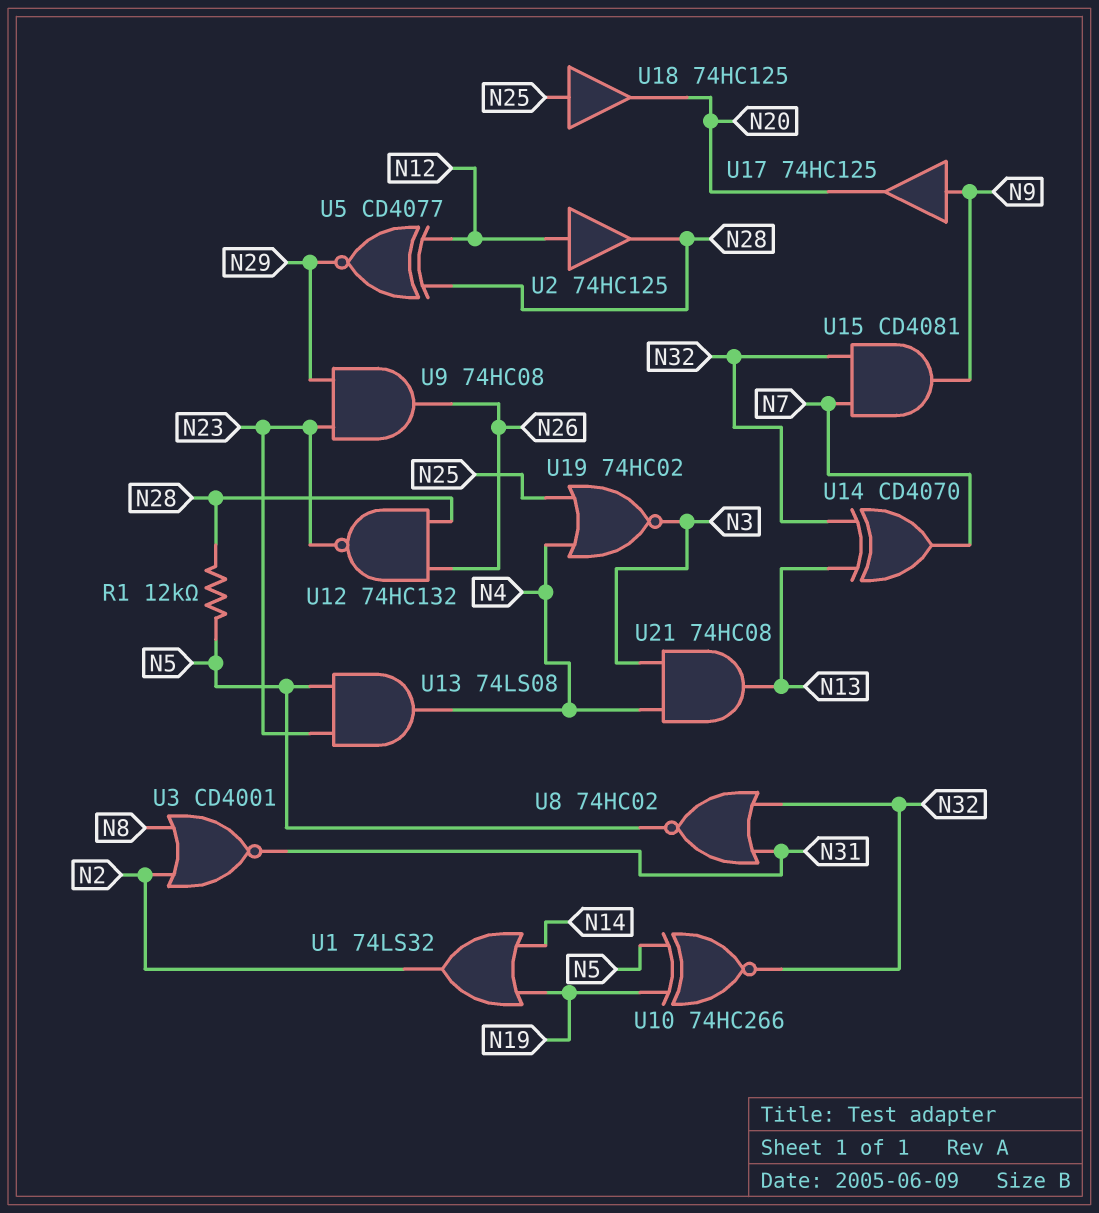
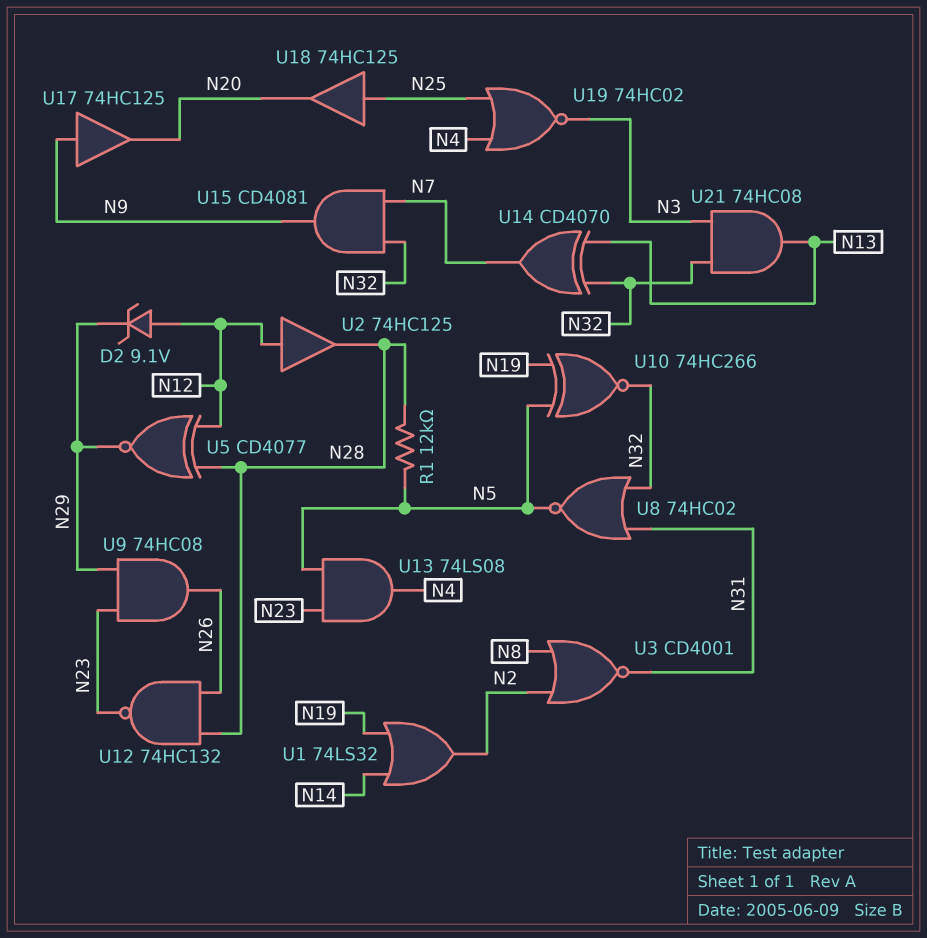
D2: none -> zener 9.1V (A N12, K N29)
U21: AND 74HC08 (in N3, in N4, out N13) -> AND 74HC08 (in N3, in N32, out N13)

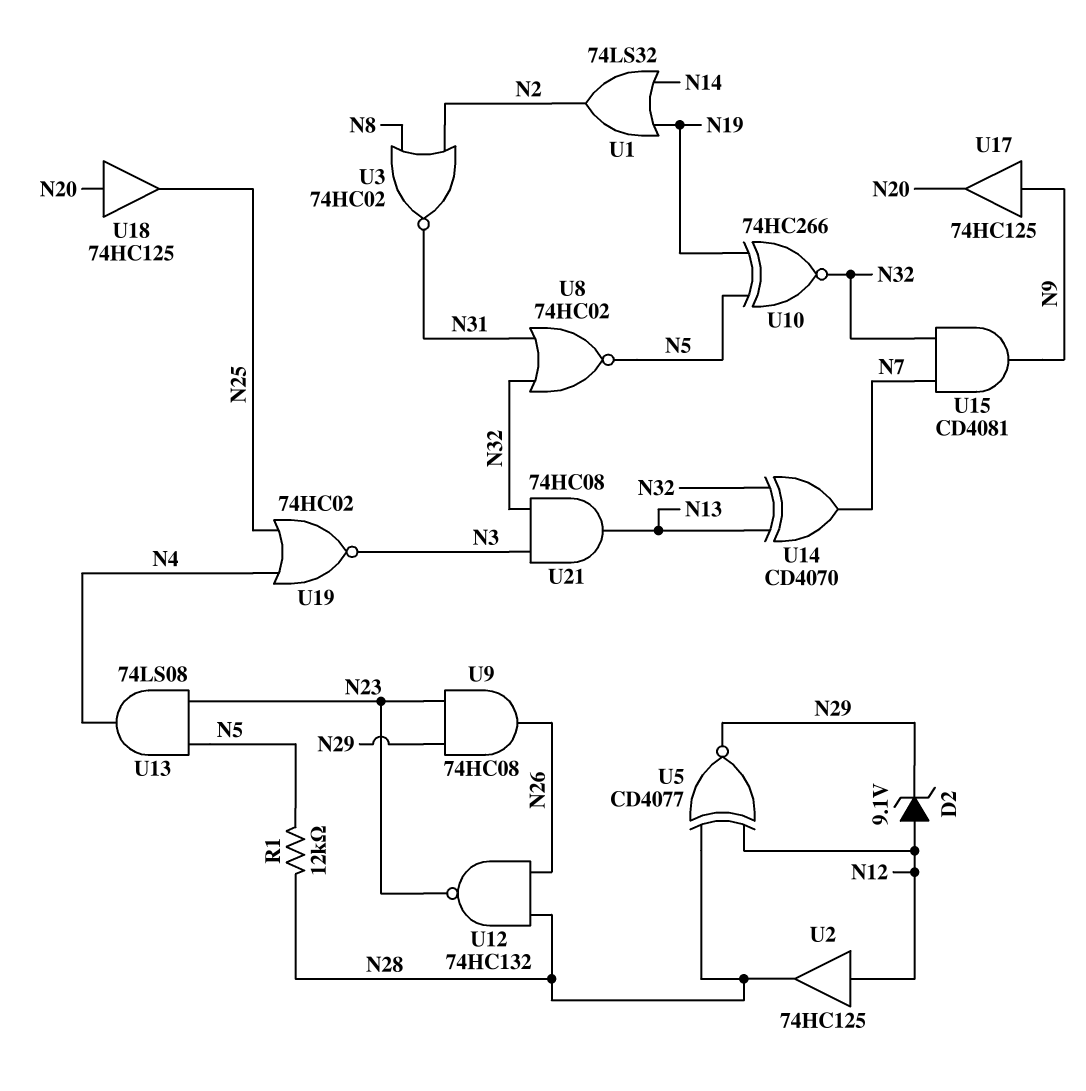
U3: NOR CD4001 (in N2, in N8, out N31) -> NOR 74HC02 (in N2, in N8, out N31)
U18: buffer 74HC125 (in N25, out N20) -> buffer 74HC125 (in N20, out N25)

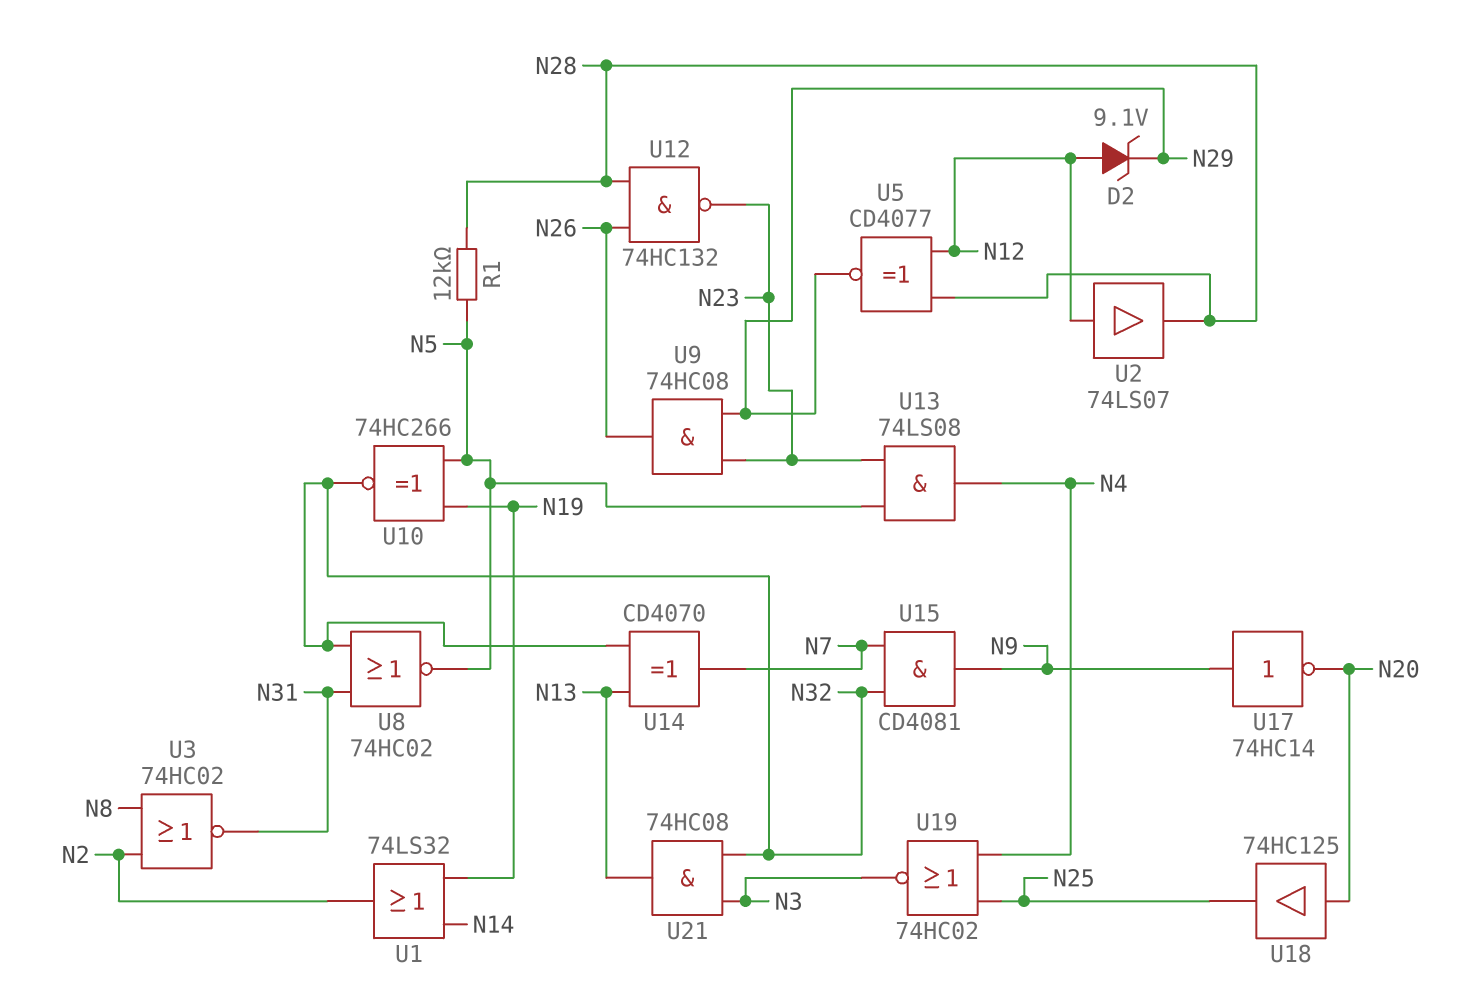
U2: buffer 74HC125 (in N12, out N28) -> buffer 74LS07 (in N12, out N28)
U17: buffer 74HC125 (in N9, out N20) -> NOT 74HC14 (in N9, out N20)

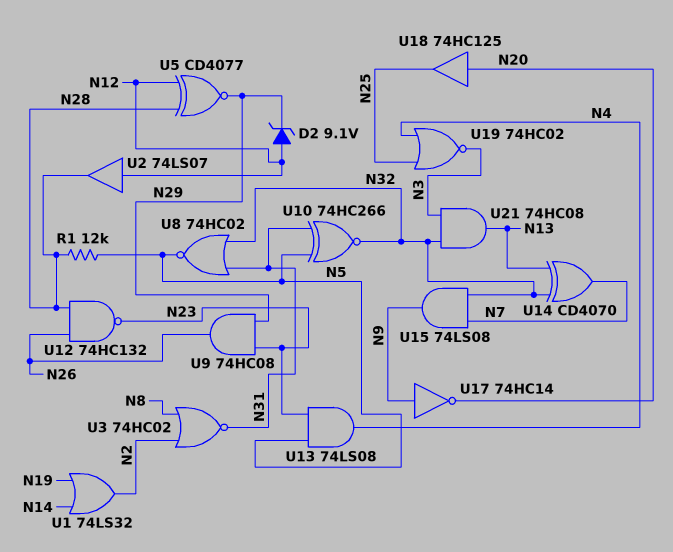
U10: XNOR 74HC266 (in N5, in N19, out N32) -> XNOR 74HC266 (in N5, in N31, out N32)
U15: AND CD4081 (in N7, in N32, out N9) -> AND 74LS08 (in N7, in N32, out N9)

